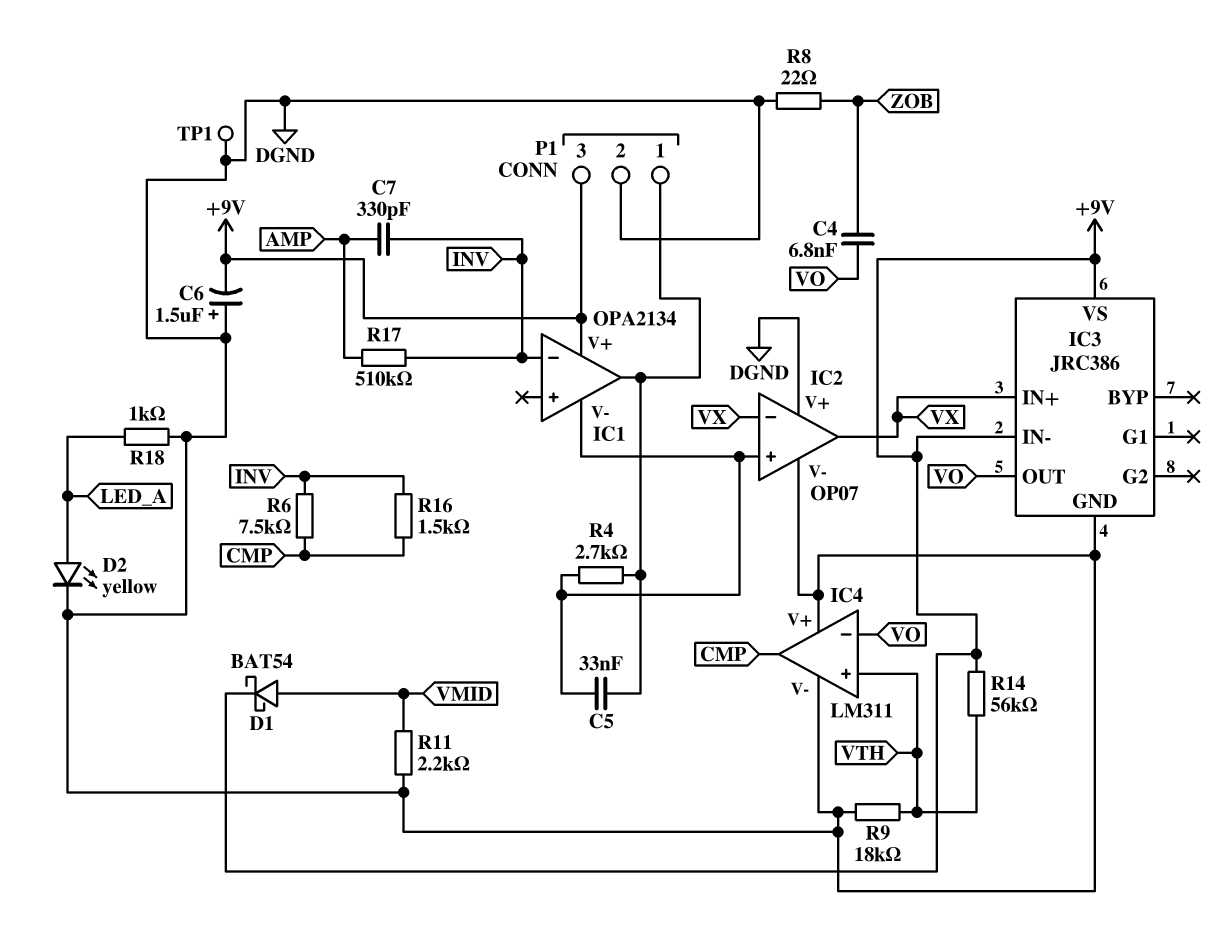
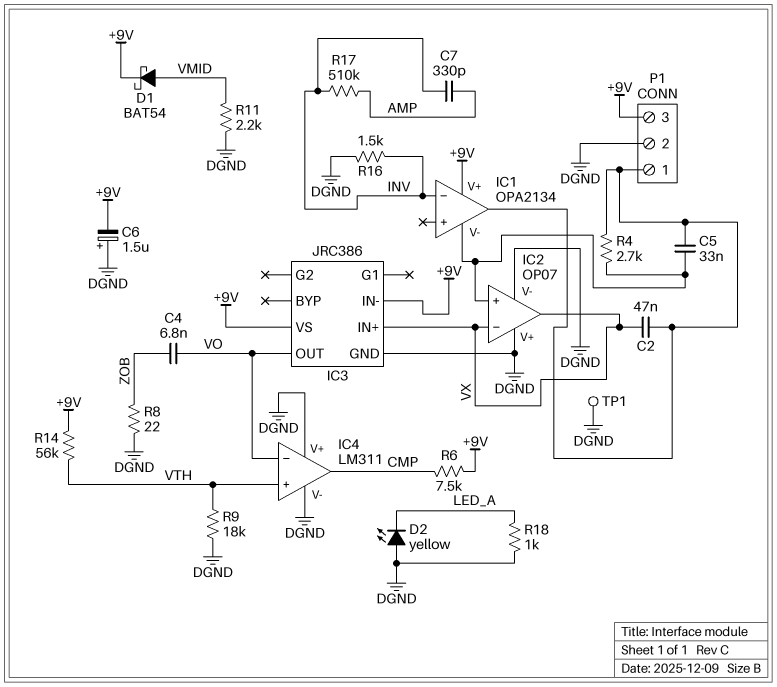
C2: none -> 47nF (IC1/out, VX)
D2: LED yellow (A LED_A, K DGND) -> LED yellow (A DGND, K LED_A)
R6: 7.5k (CMP, INV) -> 7.5k (+9V, CMP)
R16: 1.5k (CMP, INV) -> 1.5k (DGND, INV)

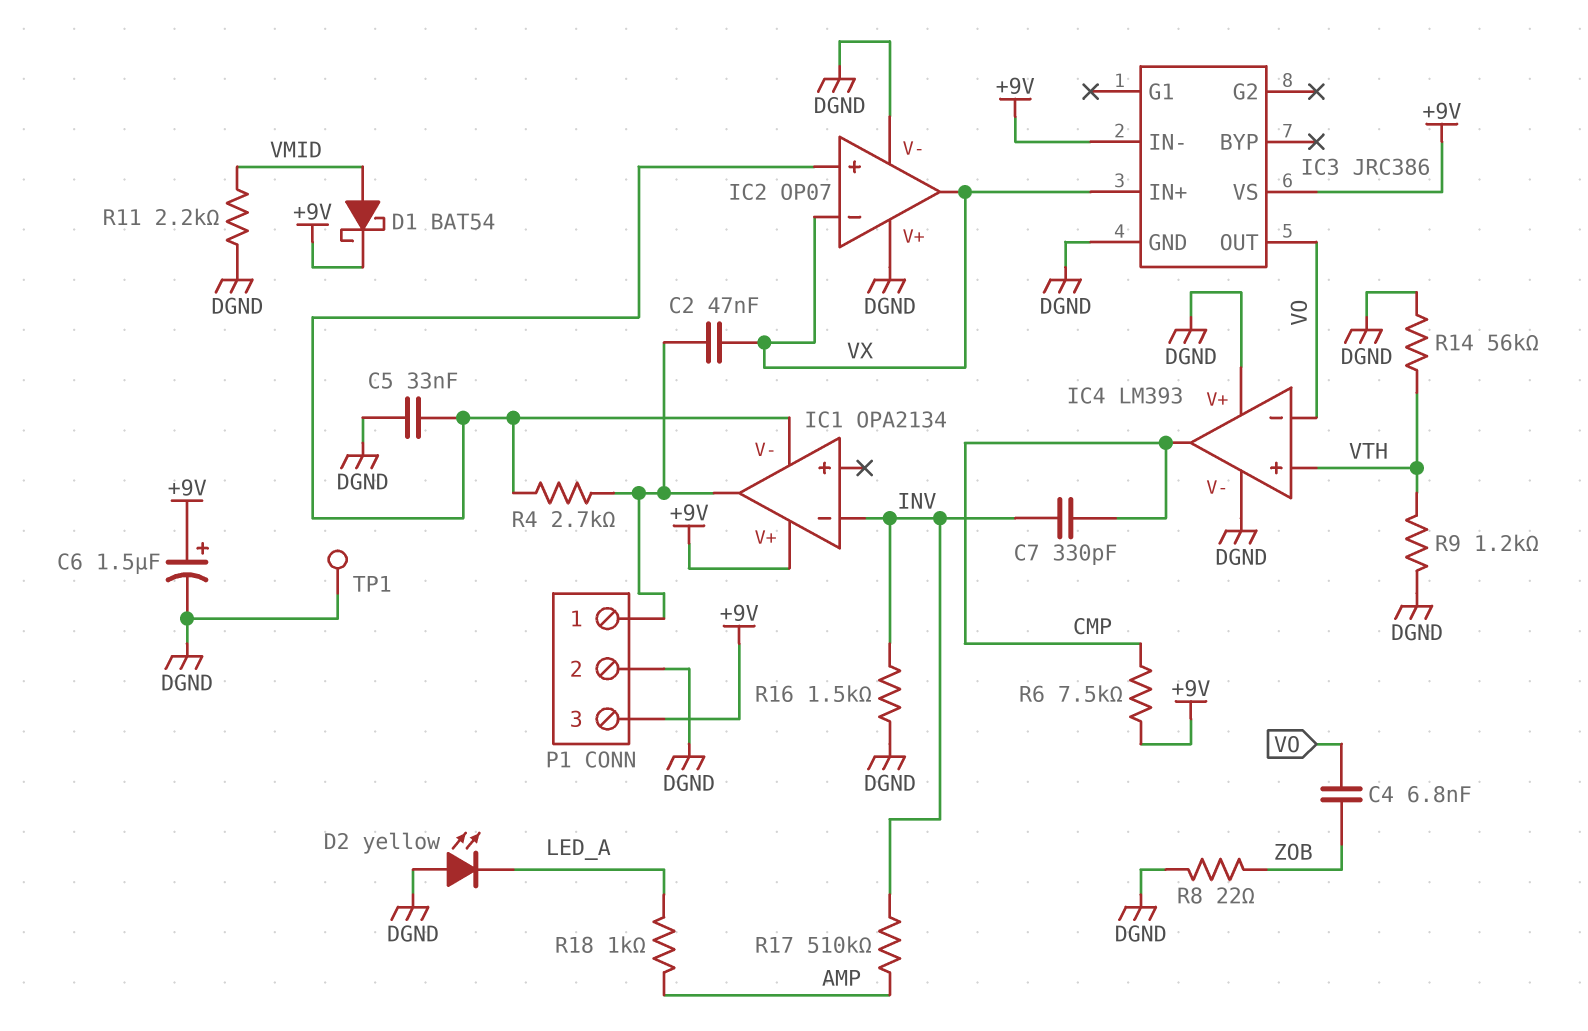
C5: 33nF (IC1/V-, IC1/out) -> 33nF (DGND, IC1/V-)
C6: 1.5uF (plus DGND, minus +9V) -> 1.5uF (plus +9V, minus DGND)
C7: 330pF (AMP, INV) -> 330pF (CMP, INV)
IC4: LM311 -> LM393
R9: 18k (DGND, VTH) -> 1.2k (DGND, VTH)
R14: 56k (+9V, VTH) -> 56k (DGND, VTH)
R18: 1k (DGND, LED_A) -> 1k (AMP, LED_A)

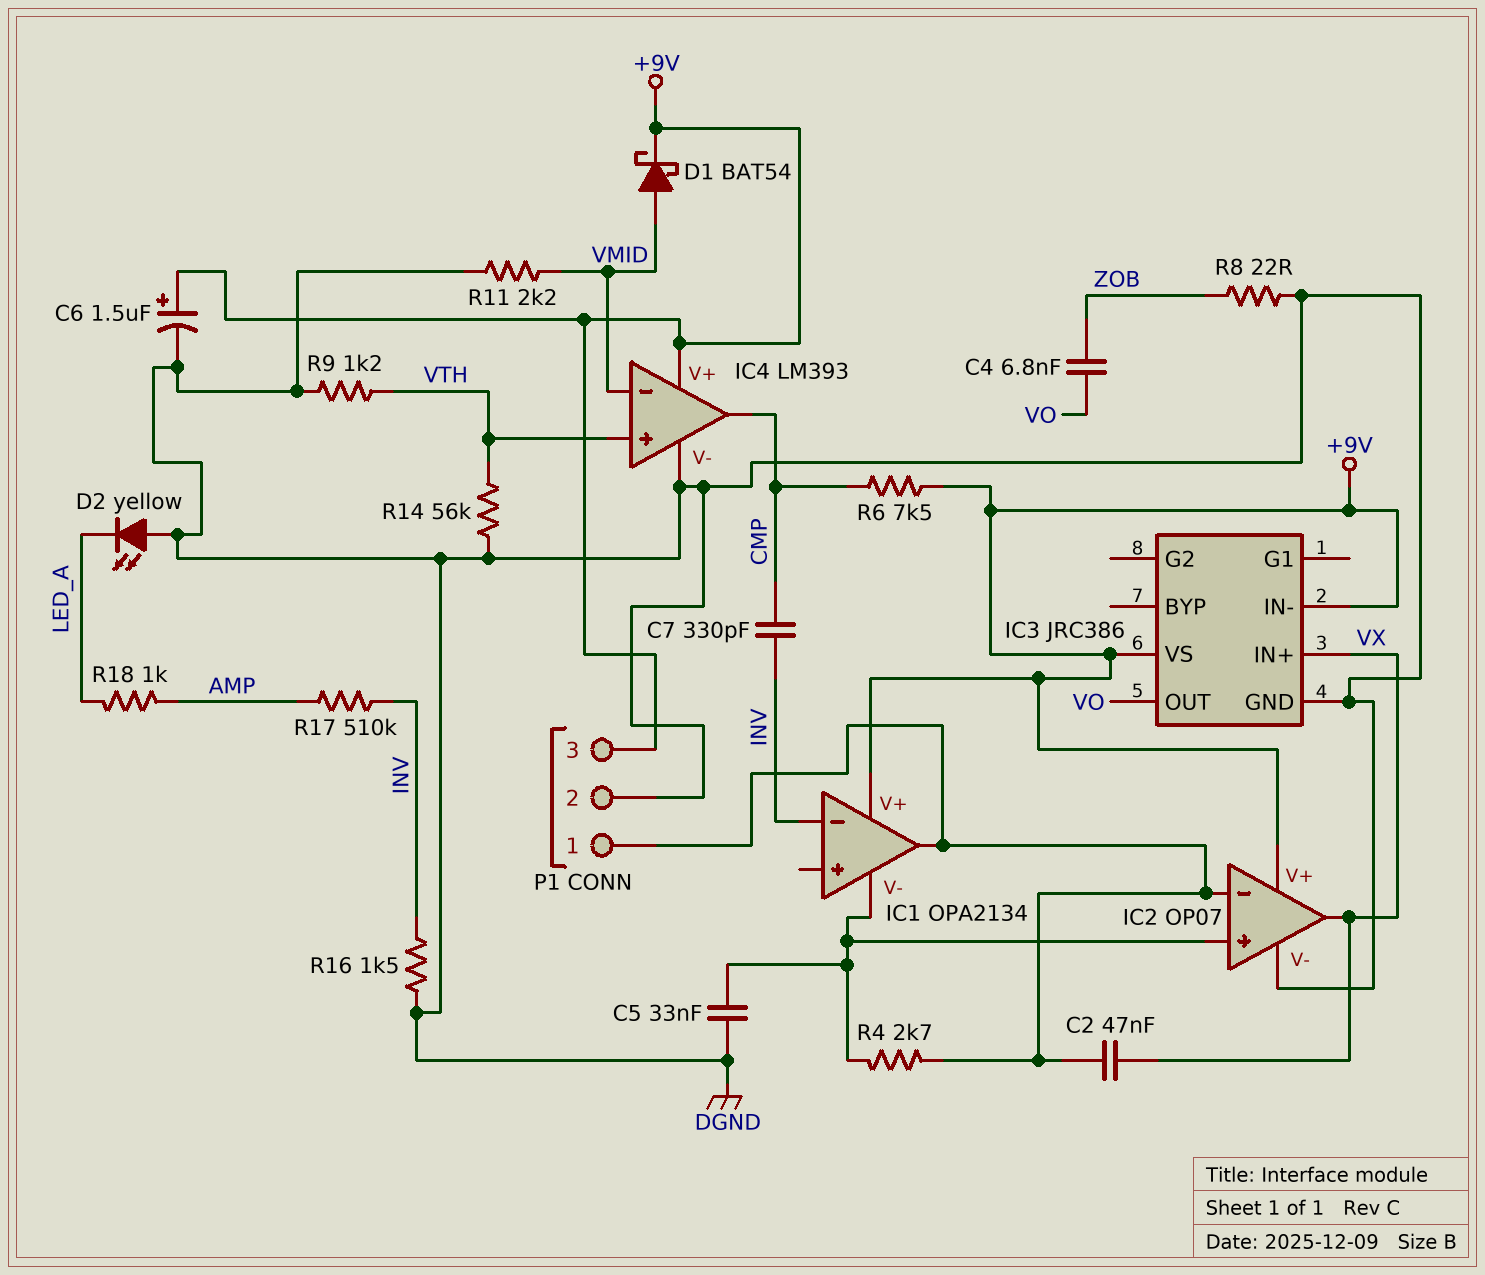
IC2 pin V+: DGND -> +9V
IC2 pin in-: VX -> IC1/out
IC4 pin V+: DGND -> +9V
IC4 pin in-: VO -> VMID
TP1: test point (DGND) -> none

